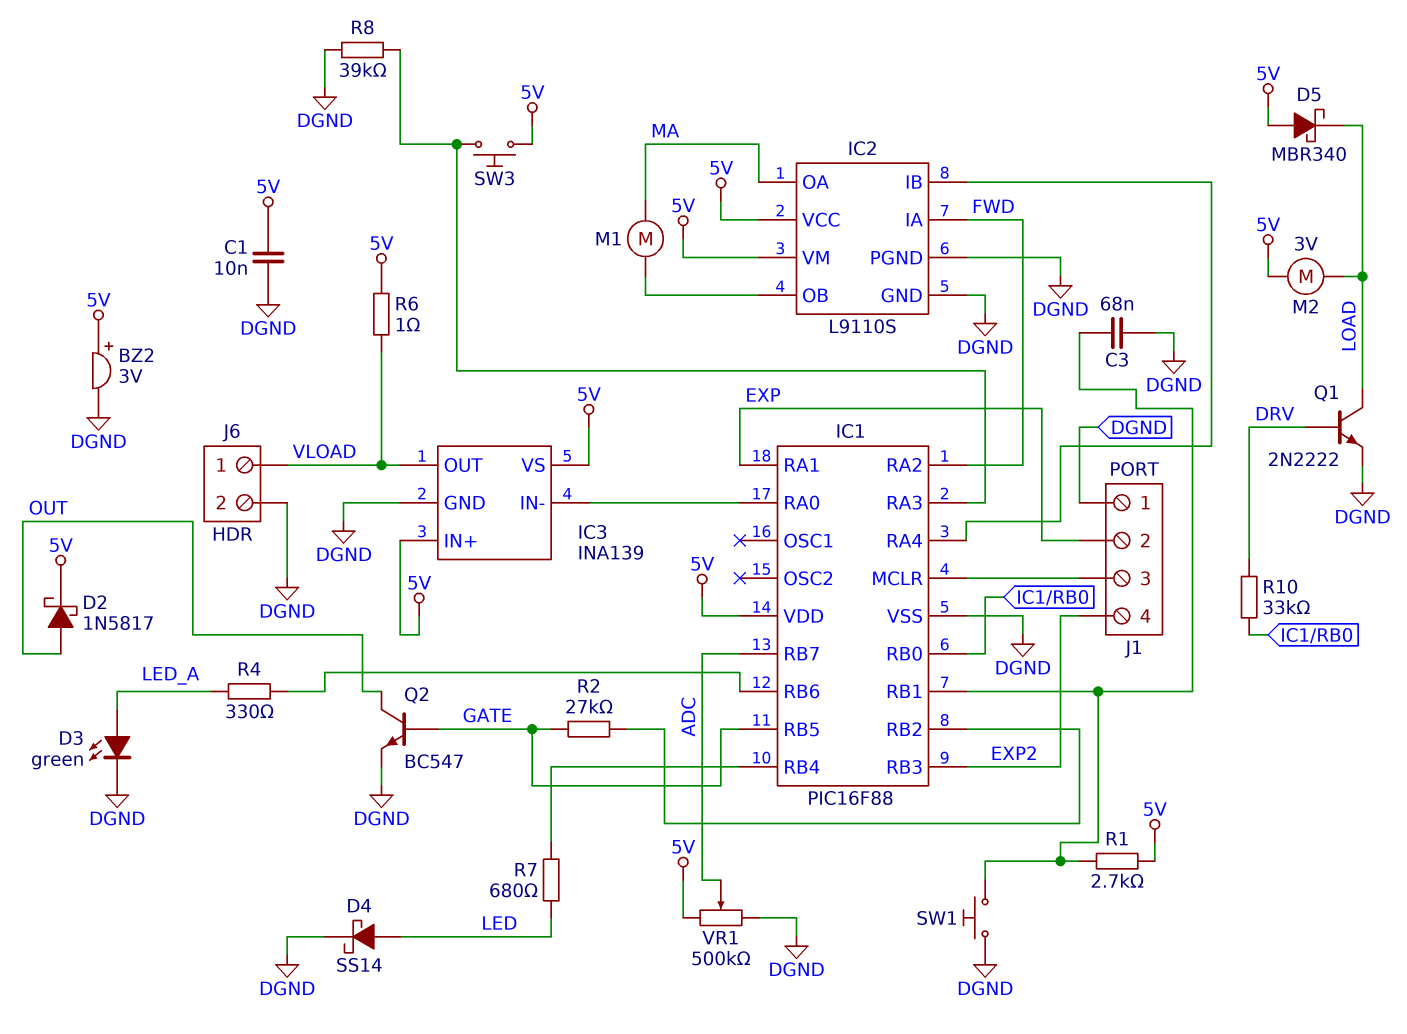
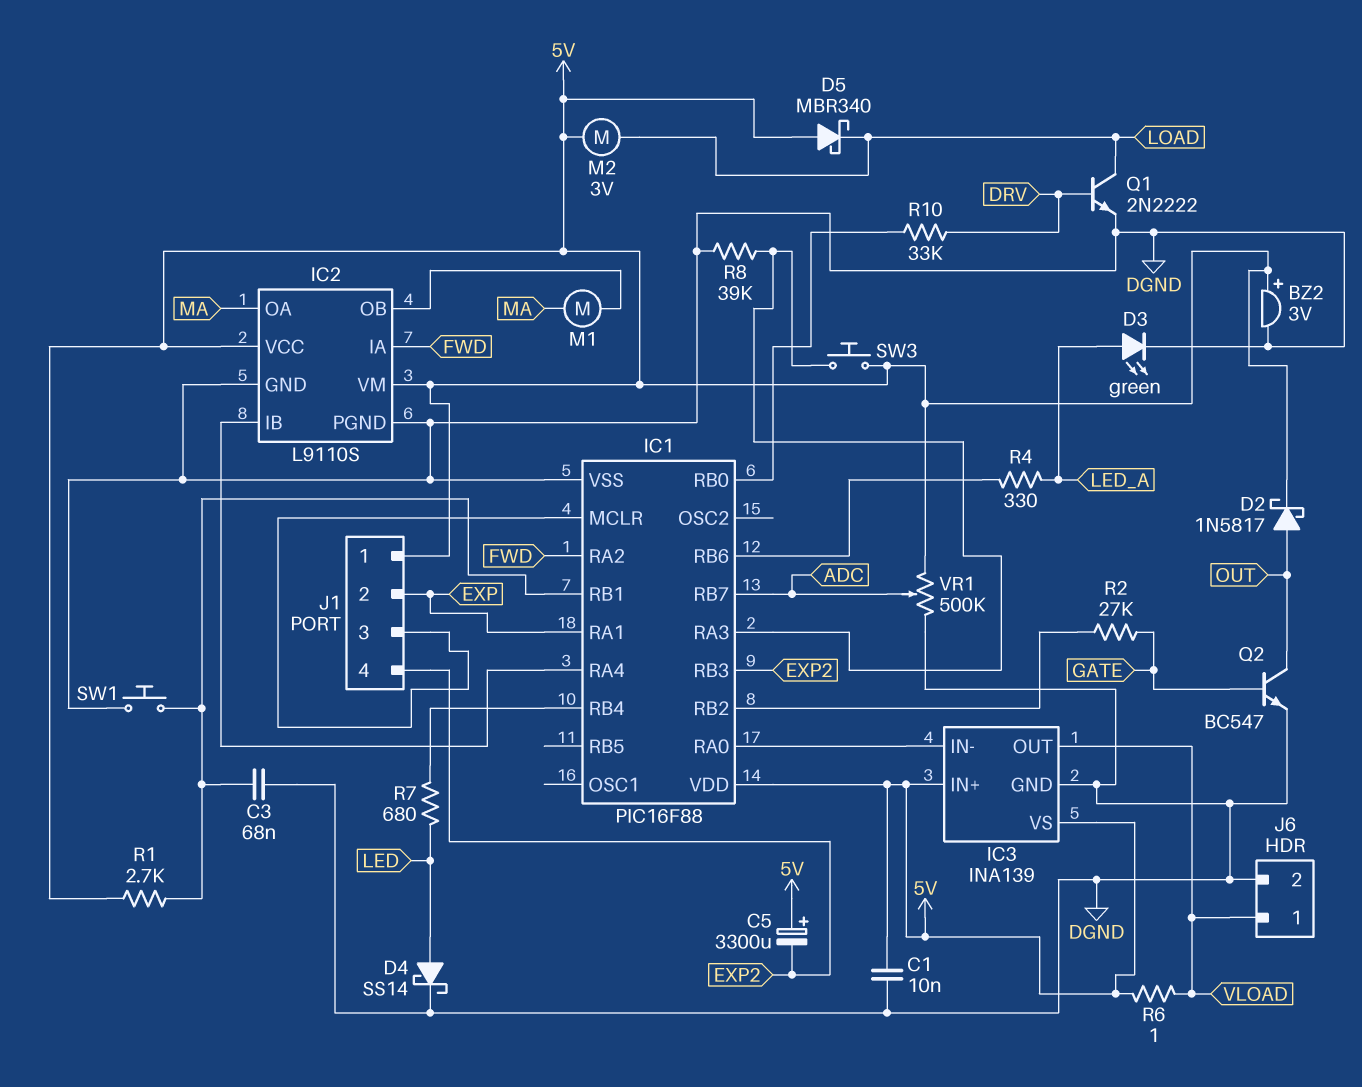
C5: none -> 3300uF (plus 5V, minus EXP2)
IC1 pin RB5: GATE -> none
J1 pin 1: DGND -> 5V

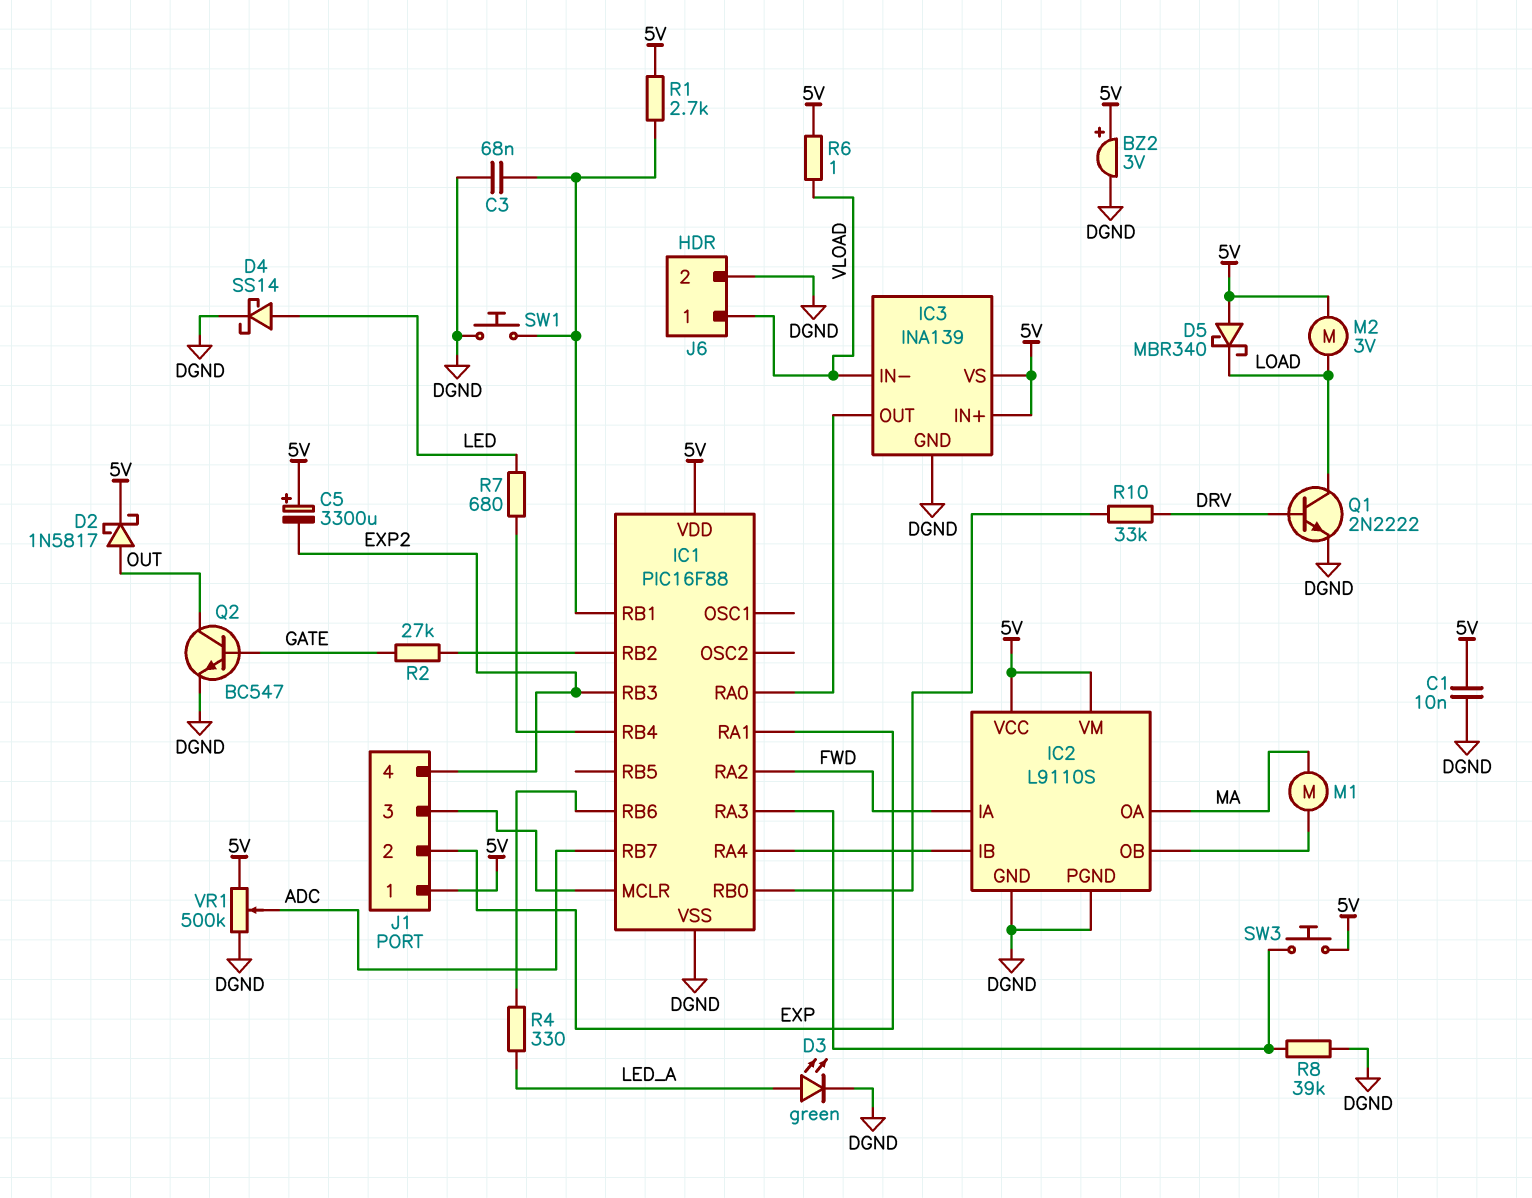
IC3 pin IN-: IC1/RA0 -> VLOAD
IC3 pin OUT: VLOAD -> IC1/RA0

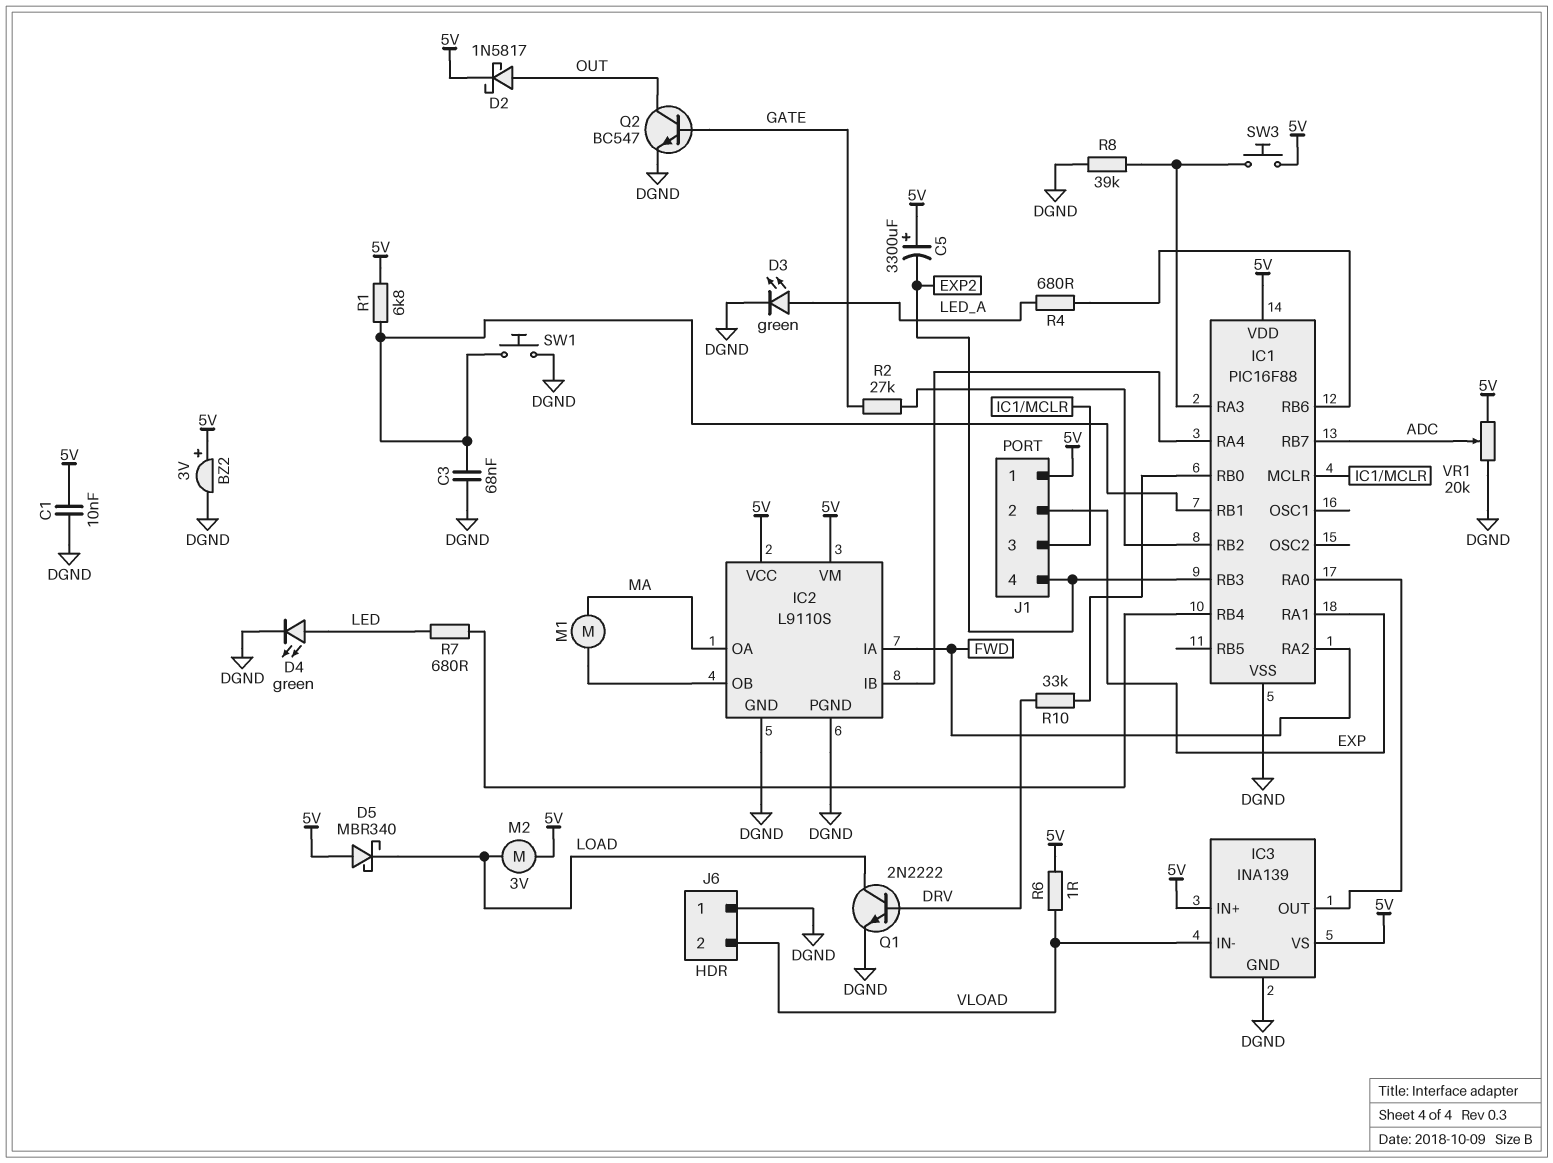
D4: schottky SS14 (A LED, K DGND) -> LED green (A LED, K DGND)
J6 pin 1: VLOAD -> DGND
J6 pin 2: DGND -> VLOAD
R1: 2.7k (5V, IC1/RB1) -> 6.8k (5V, IC1/RB1)
R4: 330 (IC1/RB6, LED_A) -> 680 (IC1/RB6, LED_A)
VR1: 500k (5V, DGND, wiper ADC) -> 20k (5V, DGND, wiper ADC)

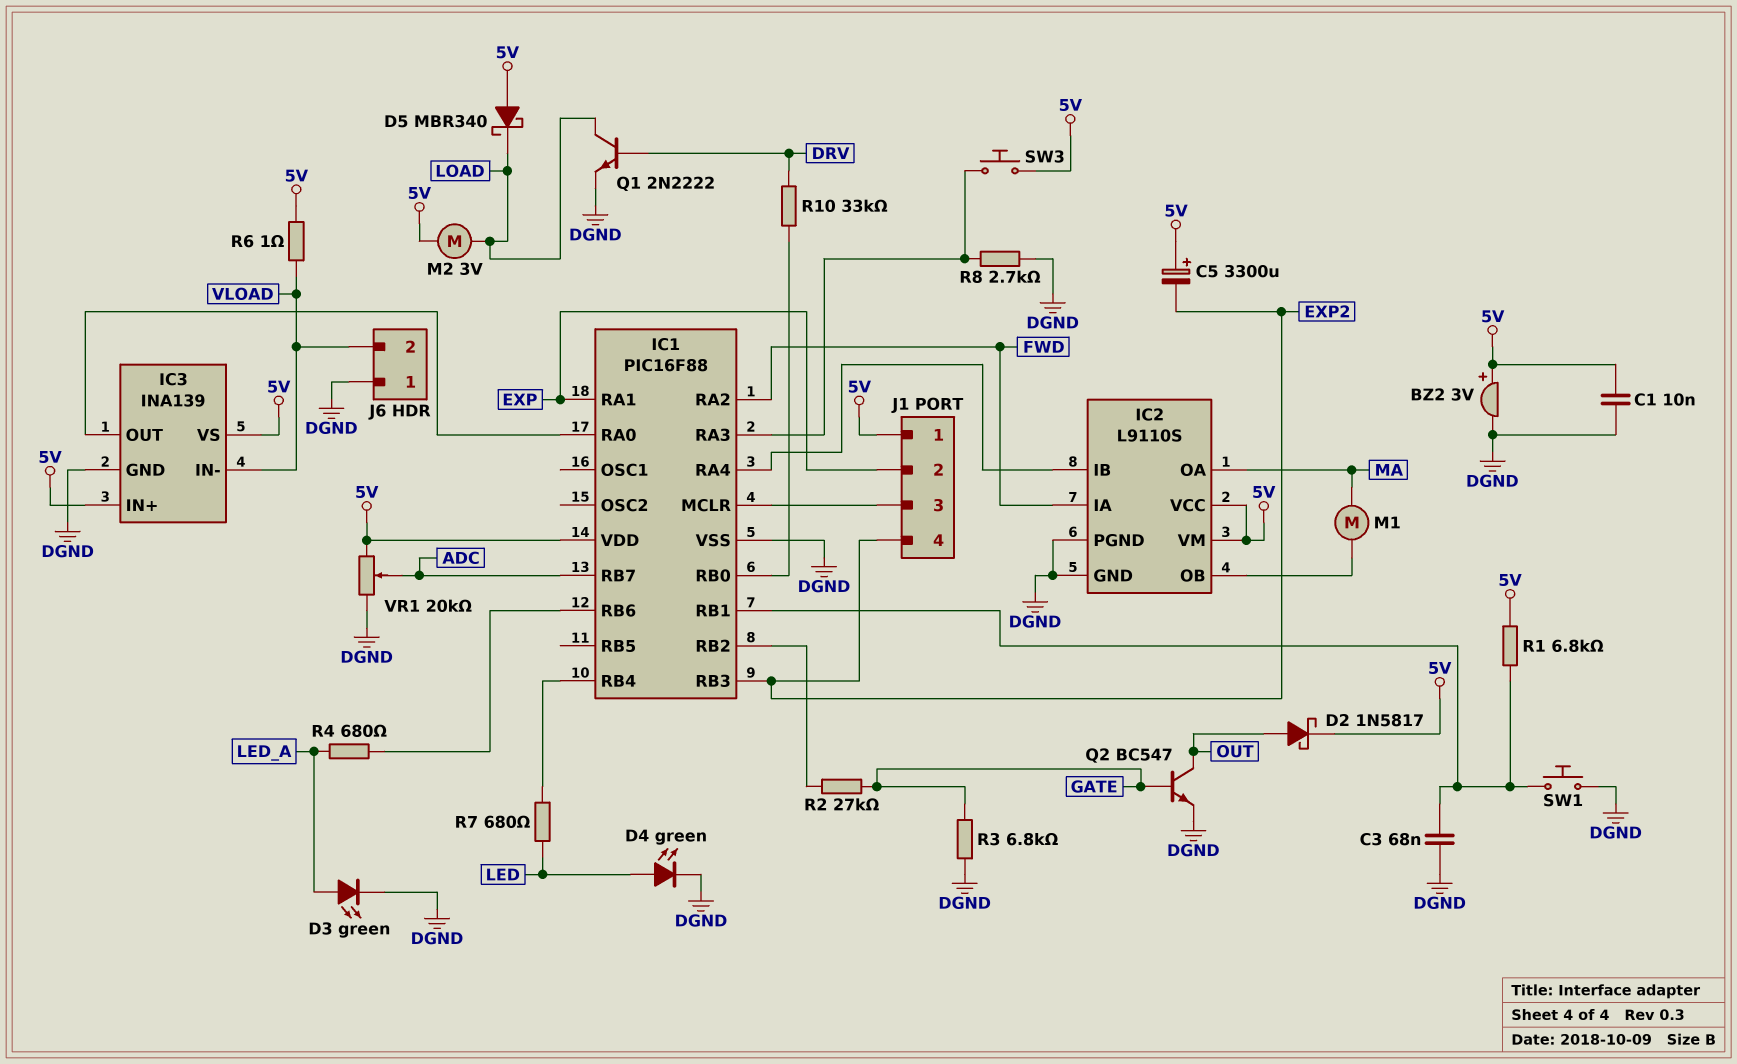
R3: none -> 6.8k (DGND, GATE)
R8: 39k (DGND, IC1/RA3) -> 2.7k (DGND, IC1/RA3)

